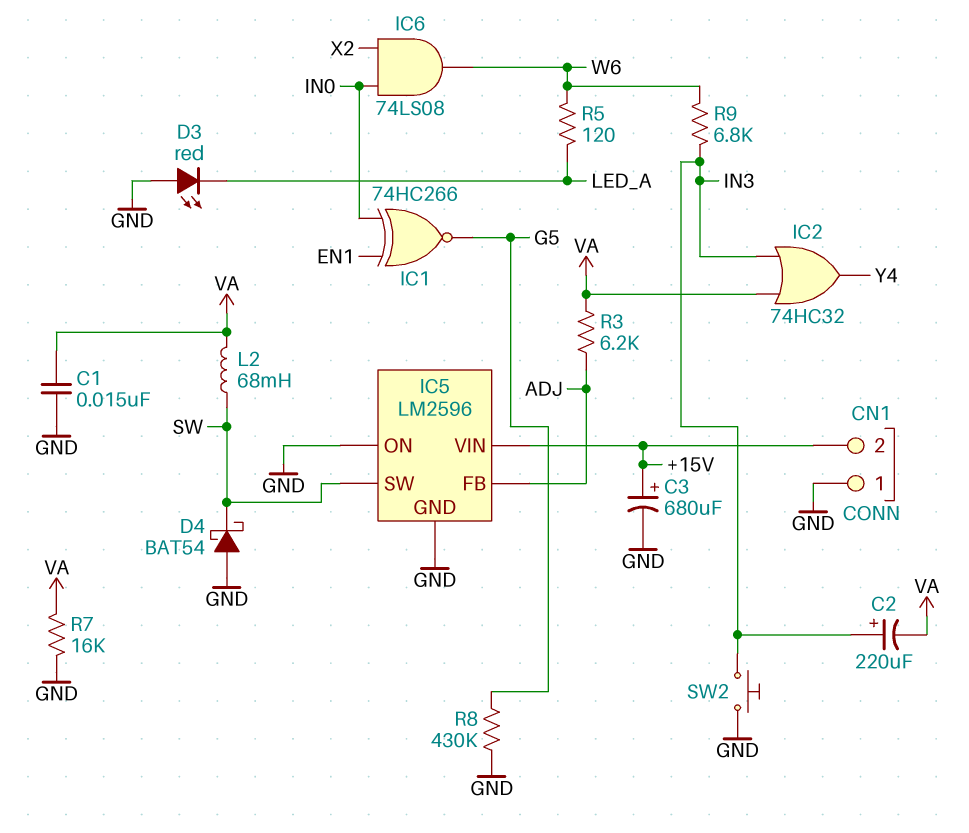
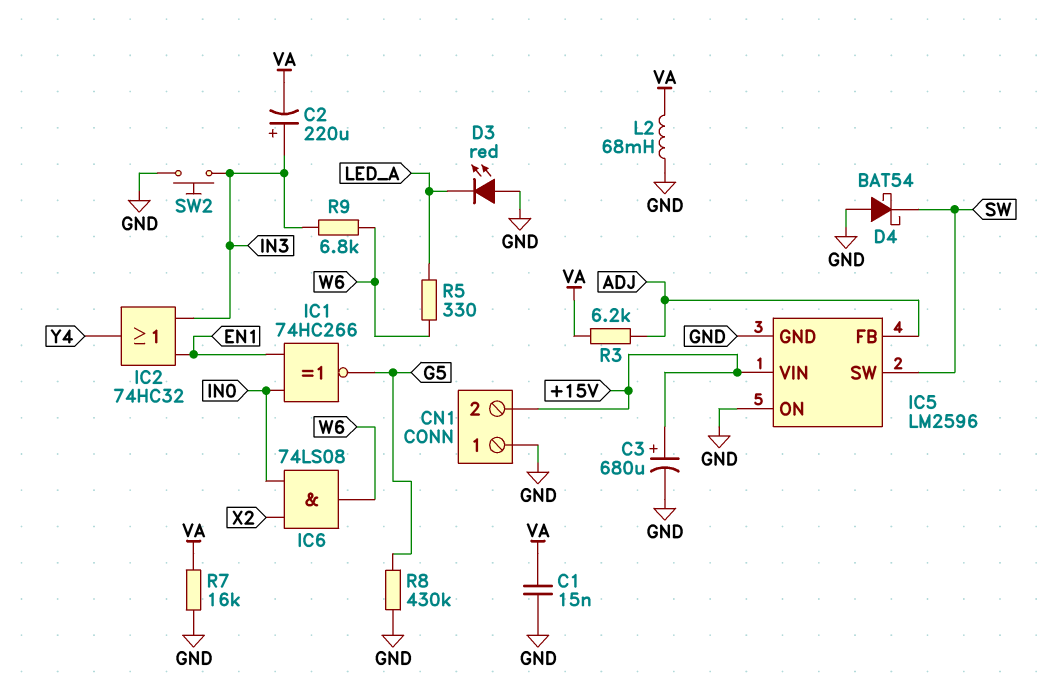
IC2: OR 74HC32 (in IN3, in VA, out Y4) -> OR 74HC32 (in EN1, in IN3, out Y4)
L2: 68mH (SW, VA) -> 68mH (GND, VA)
R5: 120 (LED_A, W6) -> 330 (LED_A, W6)

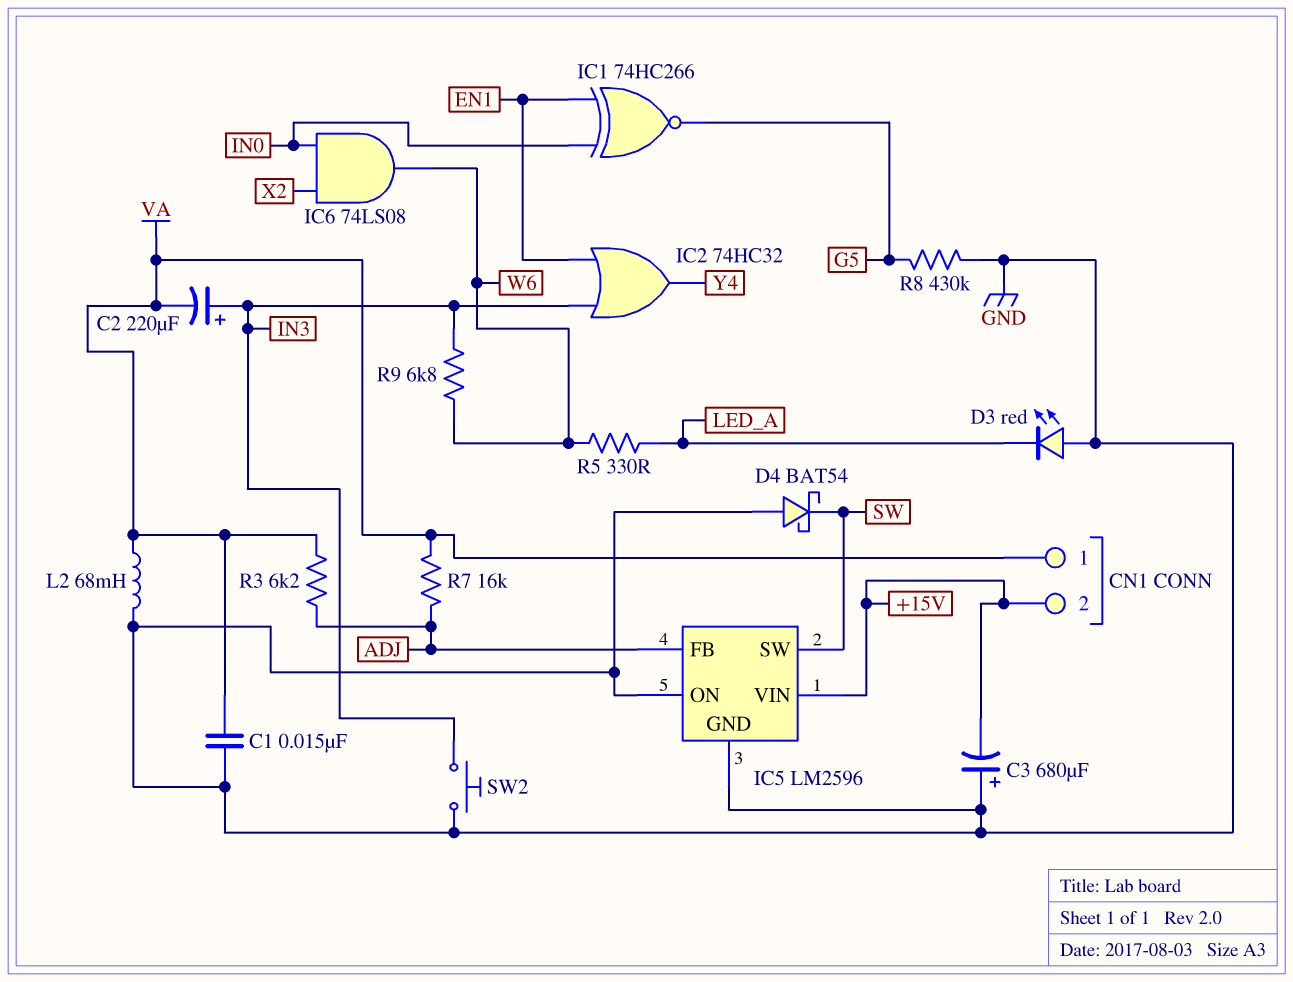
C3: 680uF (plus +15V, minus GND) -> 680uF (plus GND, minus +15V)
CN1 pin 1: GND -> VA
R7: 16k (GND, VA) -> 16k (ADJ, VA)

